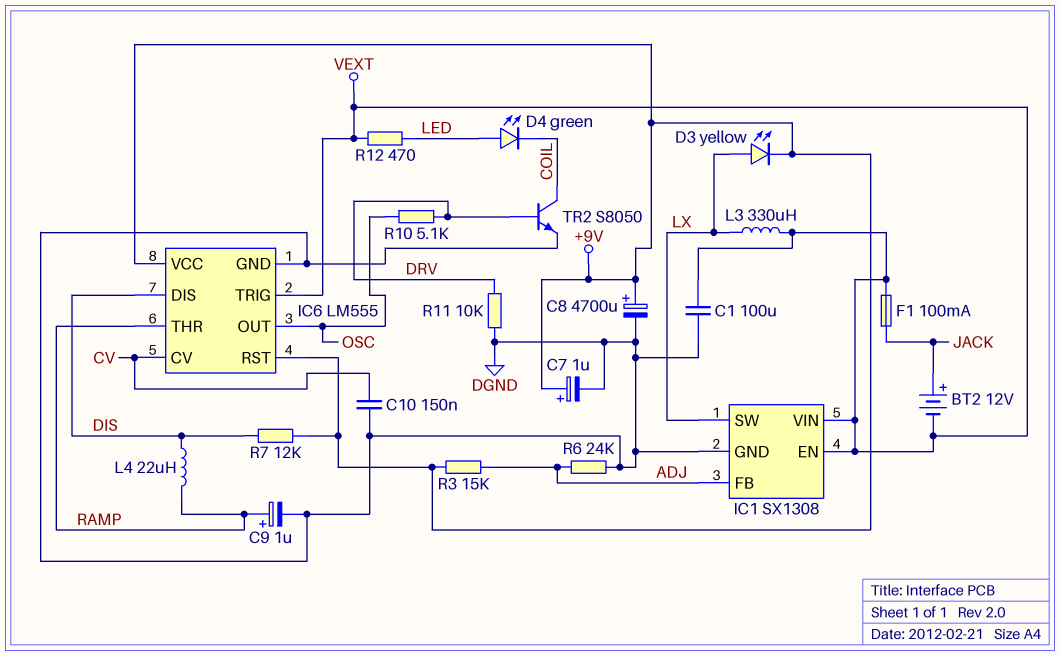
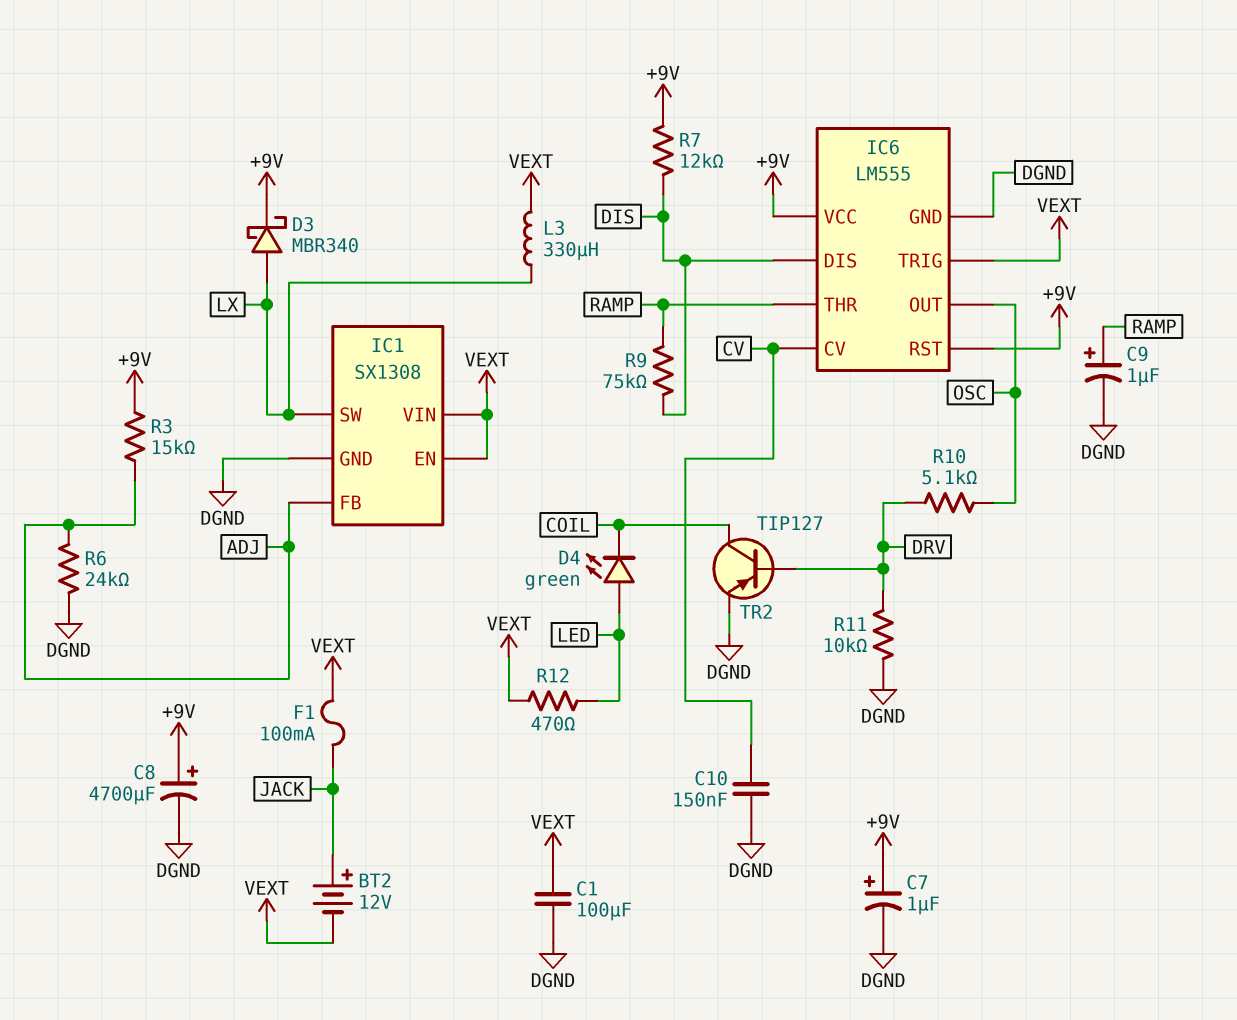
D3: LED yellow (A LX, K +9V) -> schottky MBR340 (A LX, K +9V)
L4: 22uH (DIS, RAMP) -> none
R9: none -> 75k (DIS, RAMP)
TR2: NPN S8050 (B DRV, C COIL, E DGND) -> PNP TIP127 (B DRV, C COIL, E DGND)

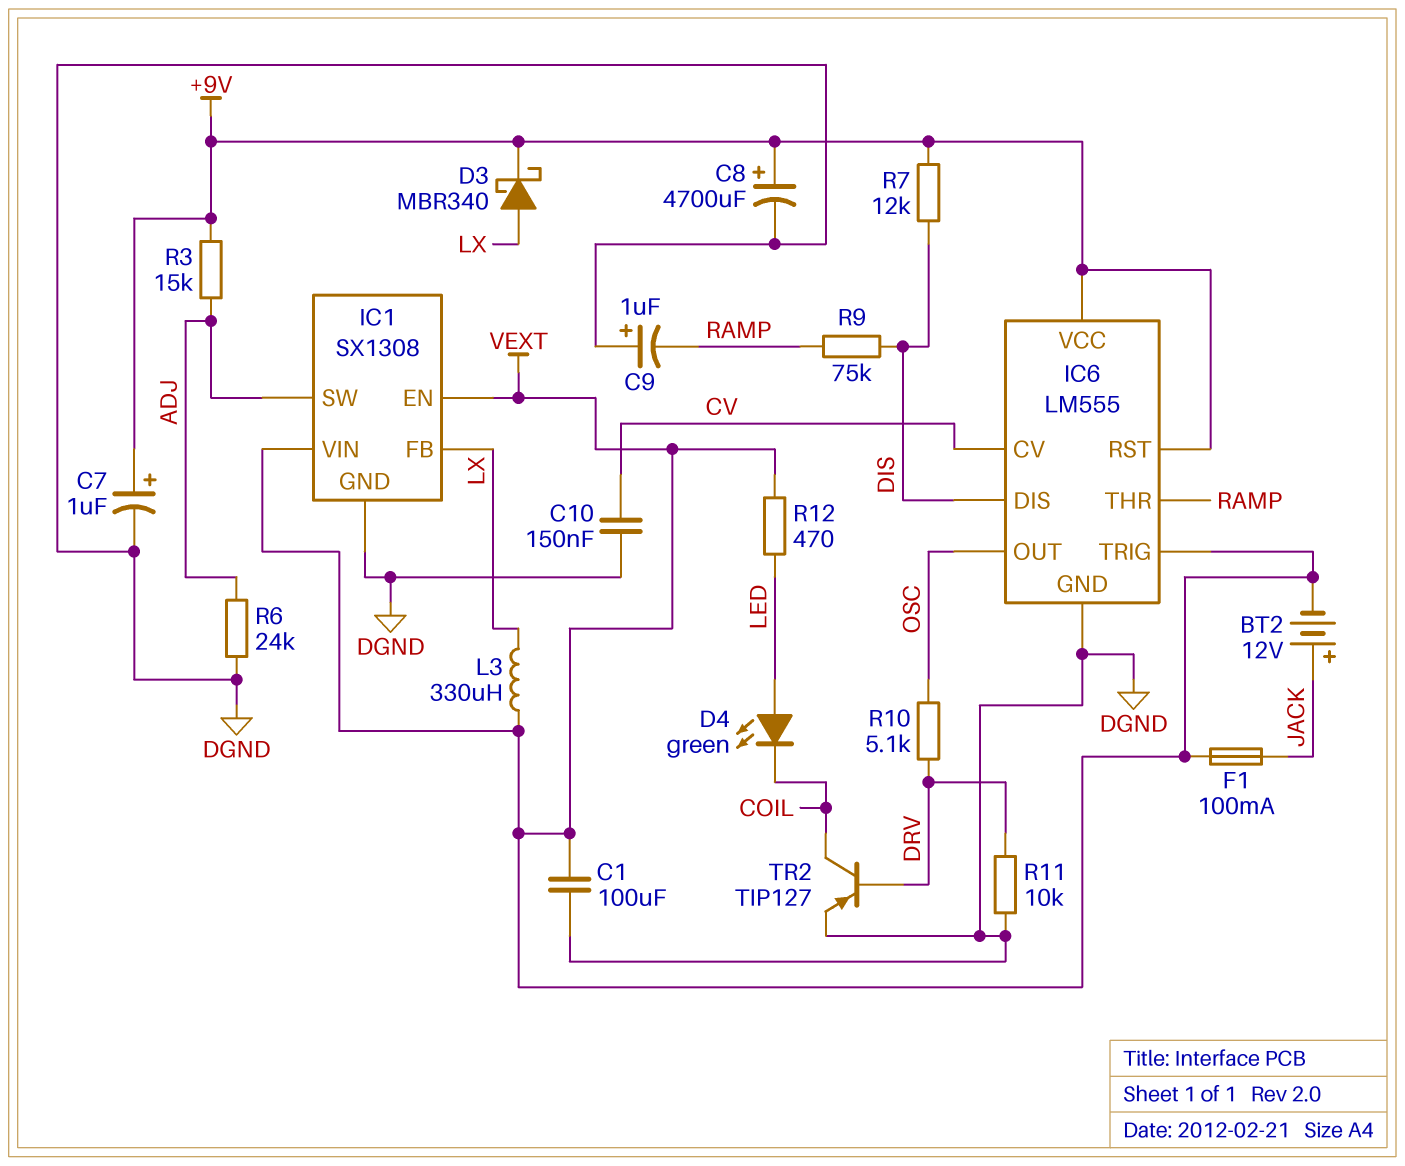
C9: 1uF (plus RAMP, minus DGND) -> 1uF (plus DGND, minus RAMP)
IC1 pin FB: ADJ -> LX
IC1 pin SW: LX -> ADJ

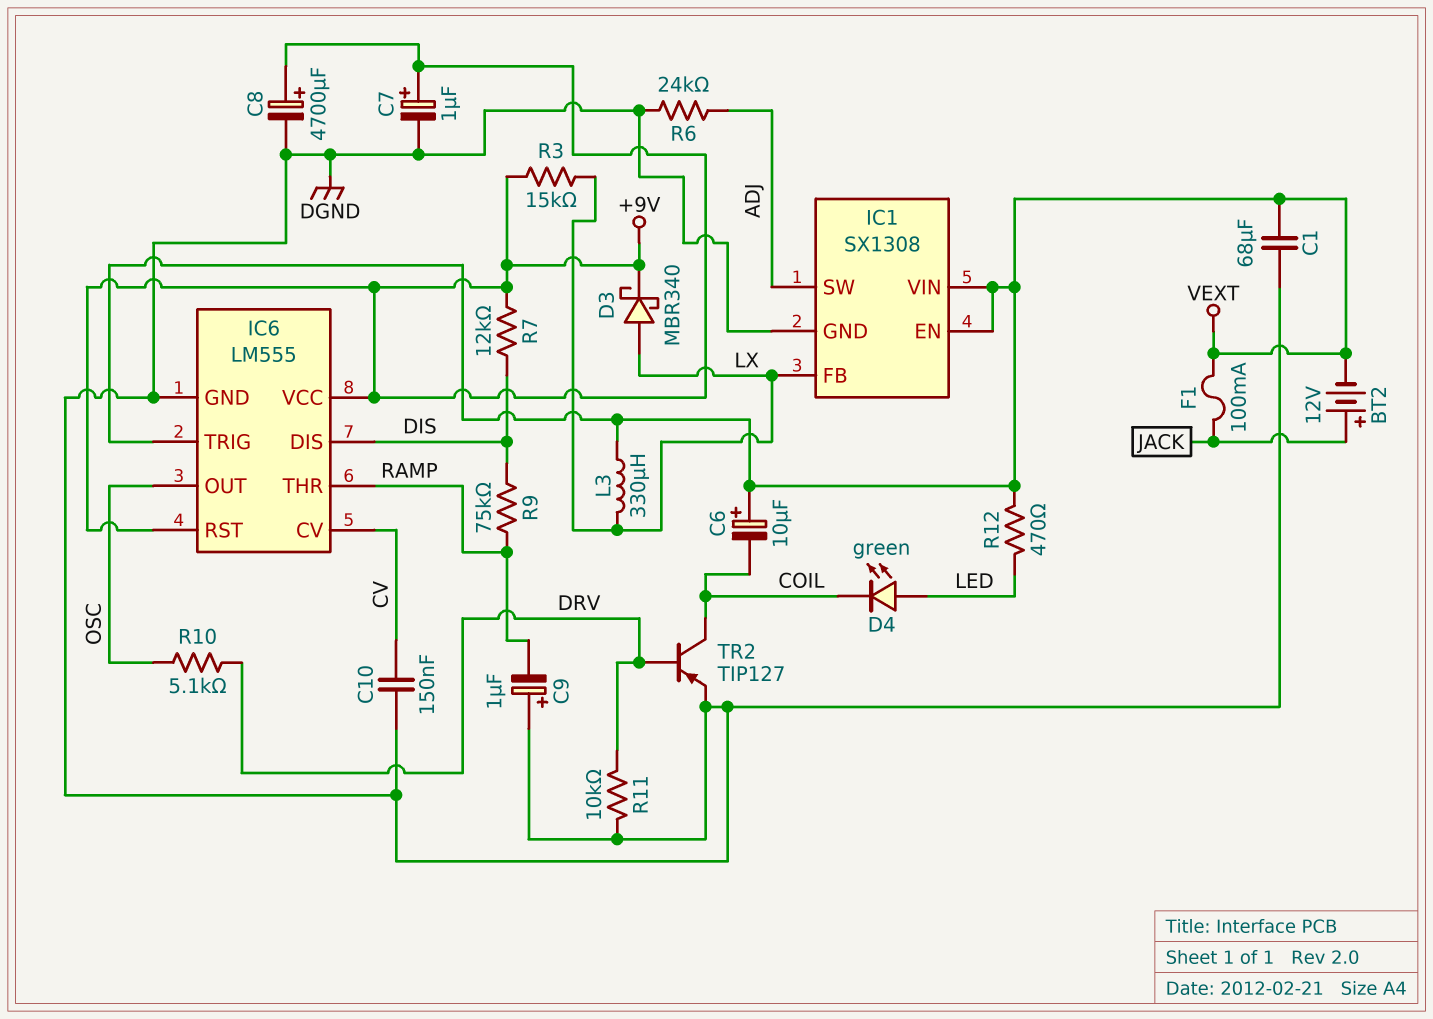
C1: 100uF (DGND, VEXT) -> 68uF (DGND, VEXT)
C6: none -> 10uF (plus VEXT, minus COIL)
R3: 15k (+9V, ADJ) -> 15k (+9V, LX)

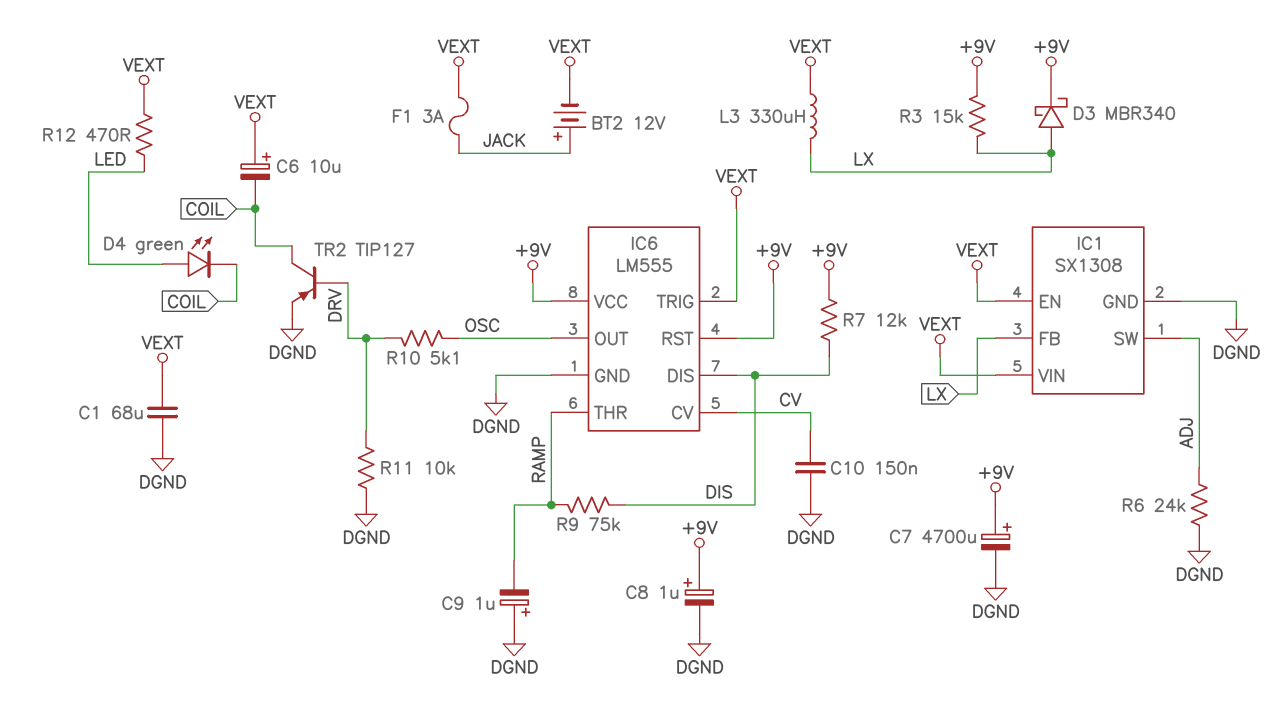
C7: 1uF (plus +9V, minus DGND) -> 4700uF (plus +9V, minus DGND)
C8: 4700uF (plus +9V, minus DGND) -> 1uF (plus +9V, minus DGND)
F1: 100mA (JACK, VEXT) -> 3A (JACK, VEXT)

